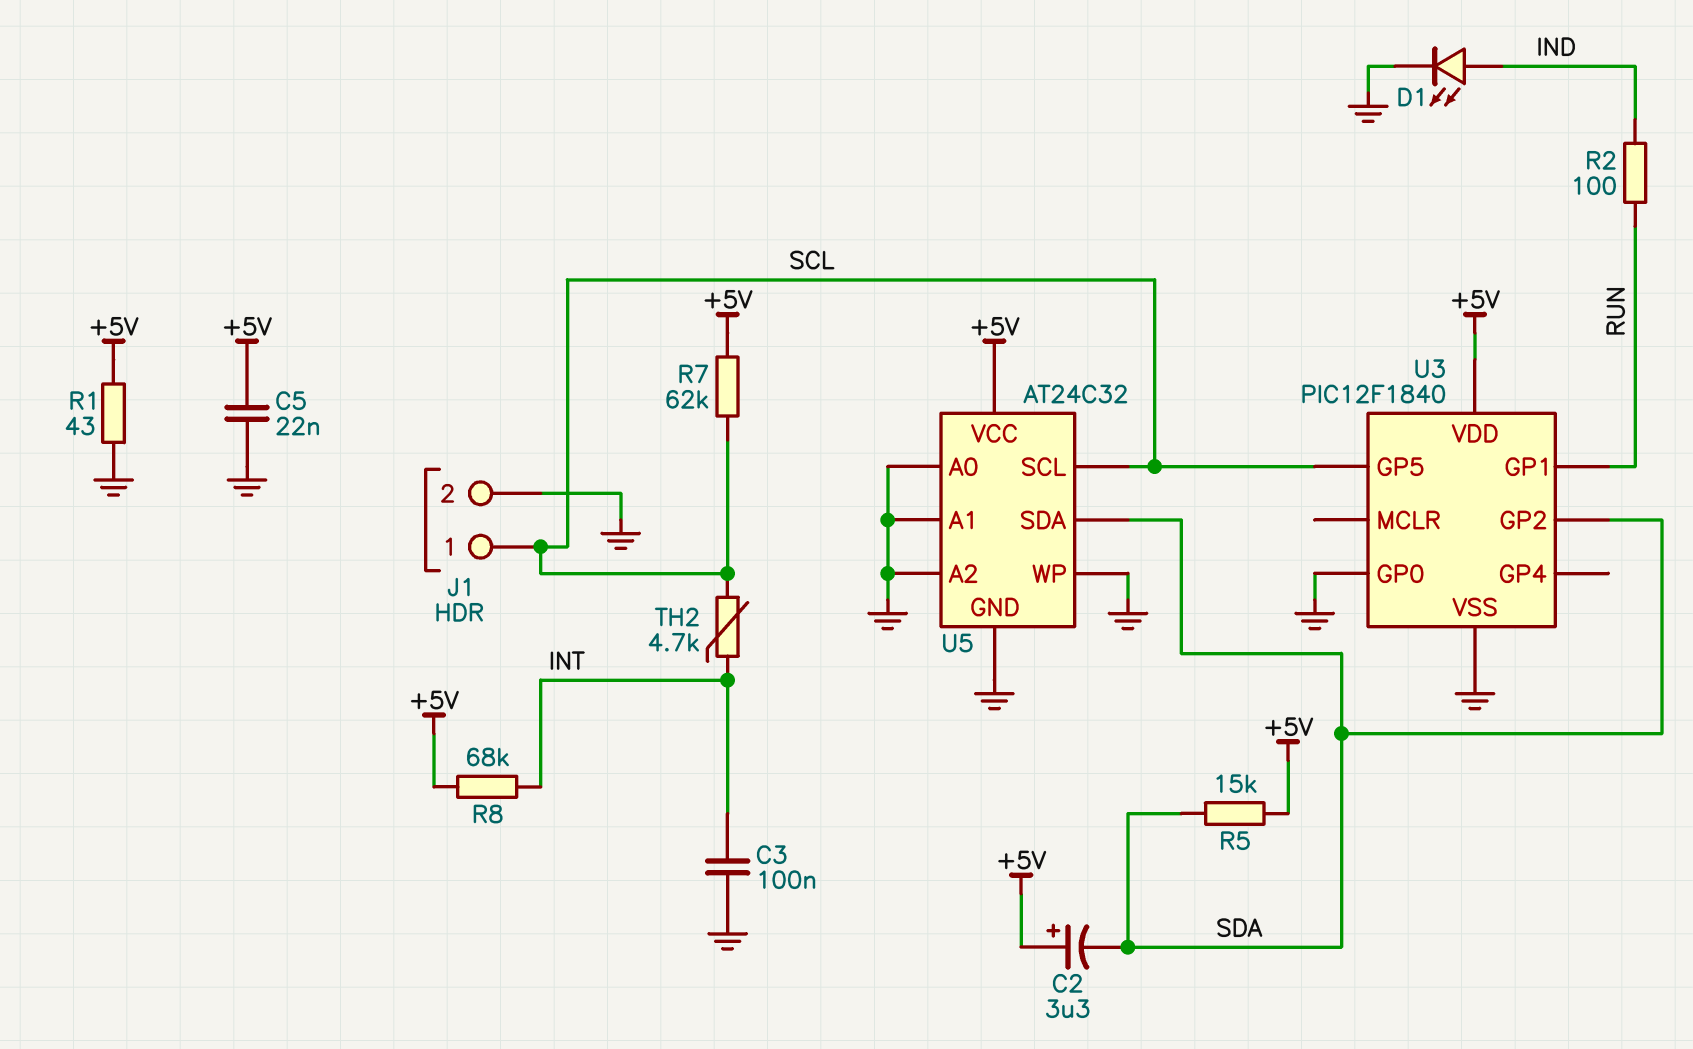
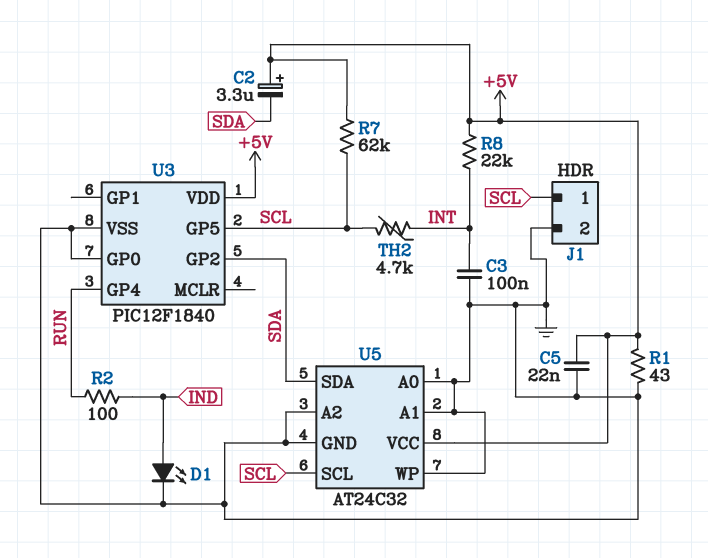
R5: 15k (+5V, SDA) -> none
R8: 68k (+5V, INT) -> 22k (+5V, INT)
U3 pin GP1: RUN -> none
U3 pin GP4: none -> RUN

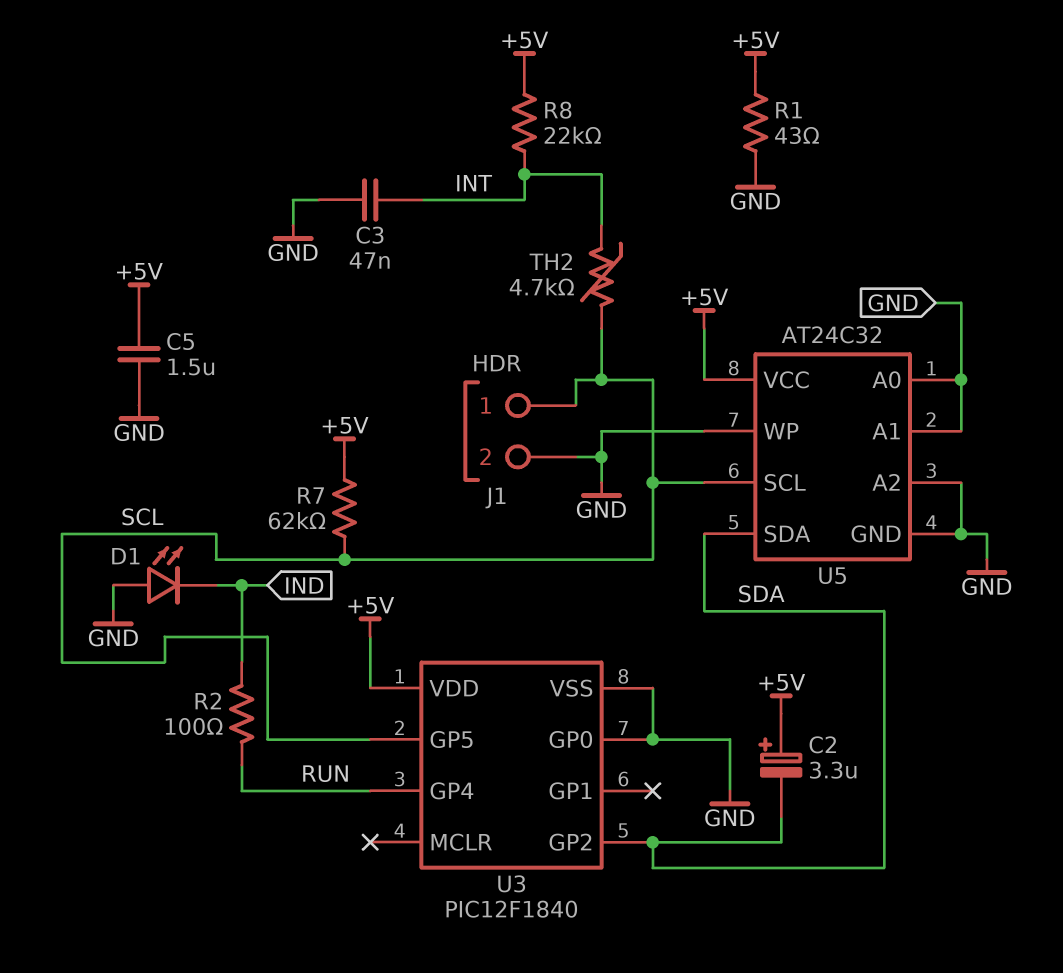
C3: 100nF (GND, INT) -> 47nF (GND, INT)
C5: 22nF (+5V, GND) -> 1.5uF (+5V, GND)
D1: LED (A IND, K GND) -> LED (A GND, K IND)

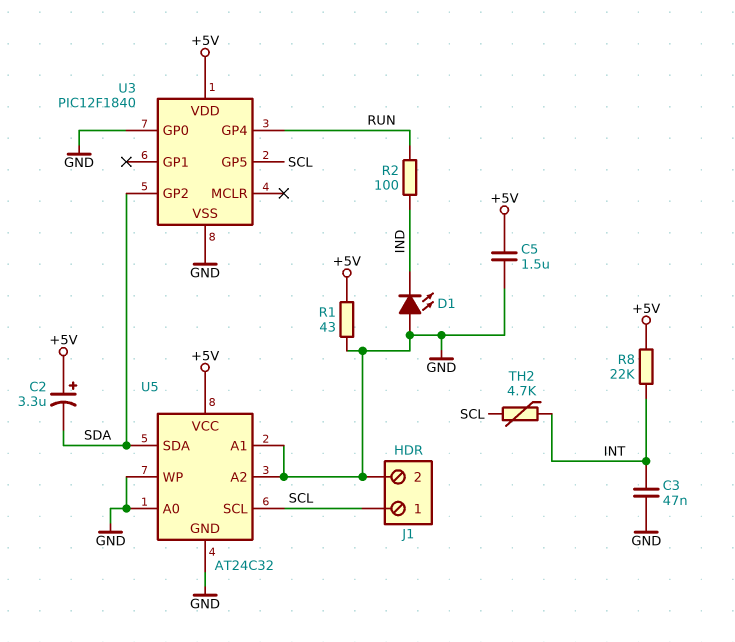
R7: 62k (+5V, SCL) -> none

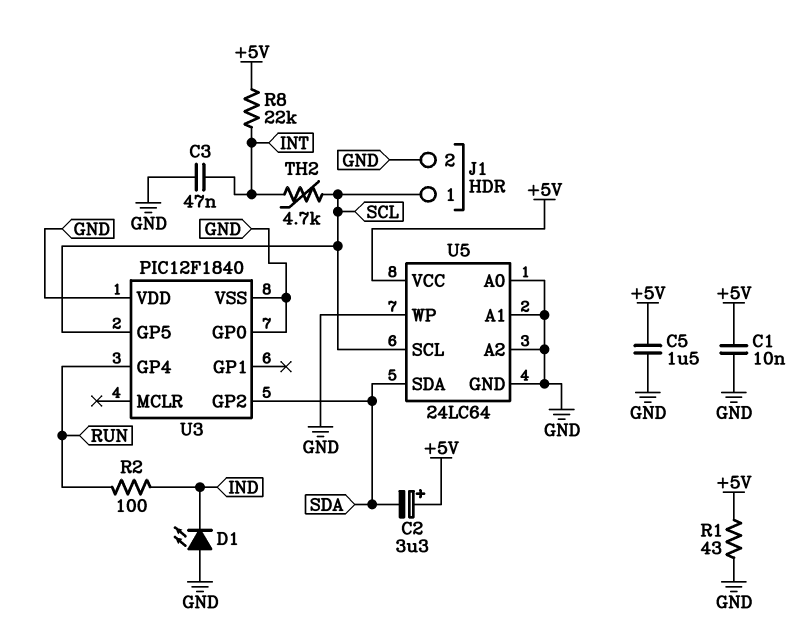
C1: none -> 10nF (+5V, GND)
U3 pin VDD: +5V -> GND
U5: AT24C32 -> 24LC64

